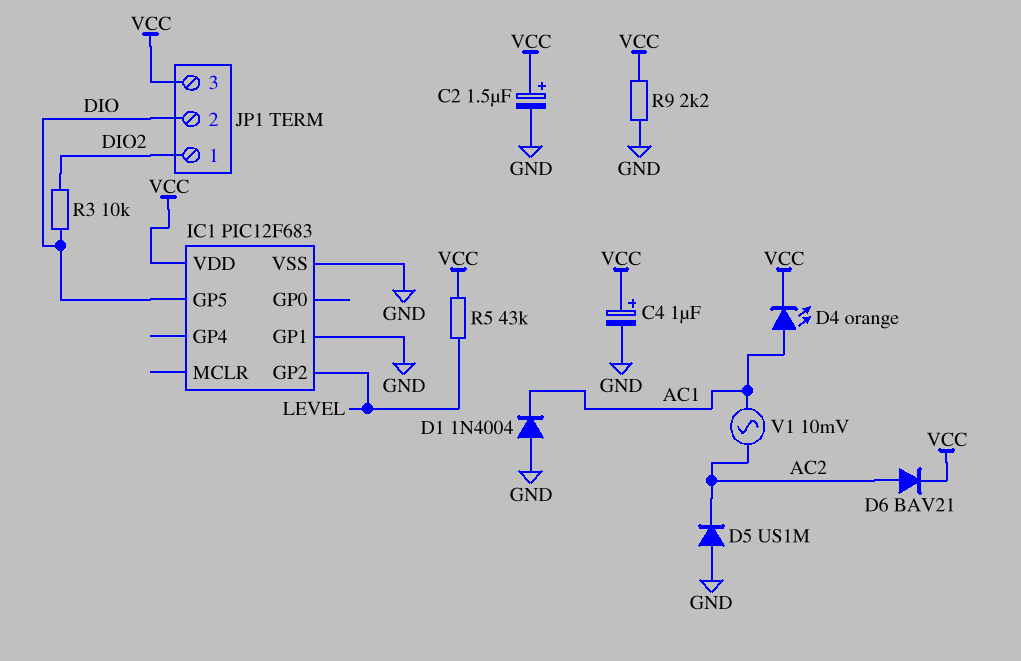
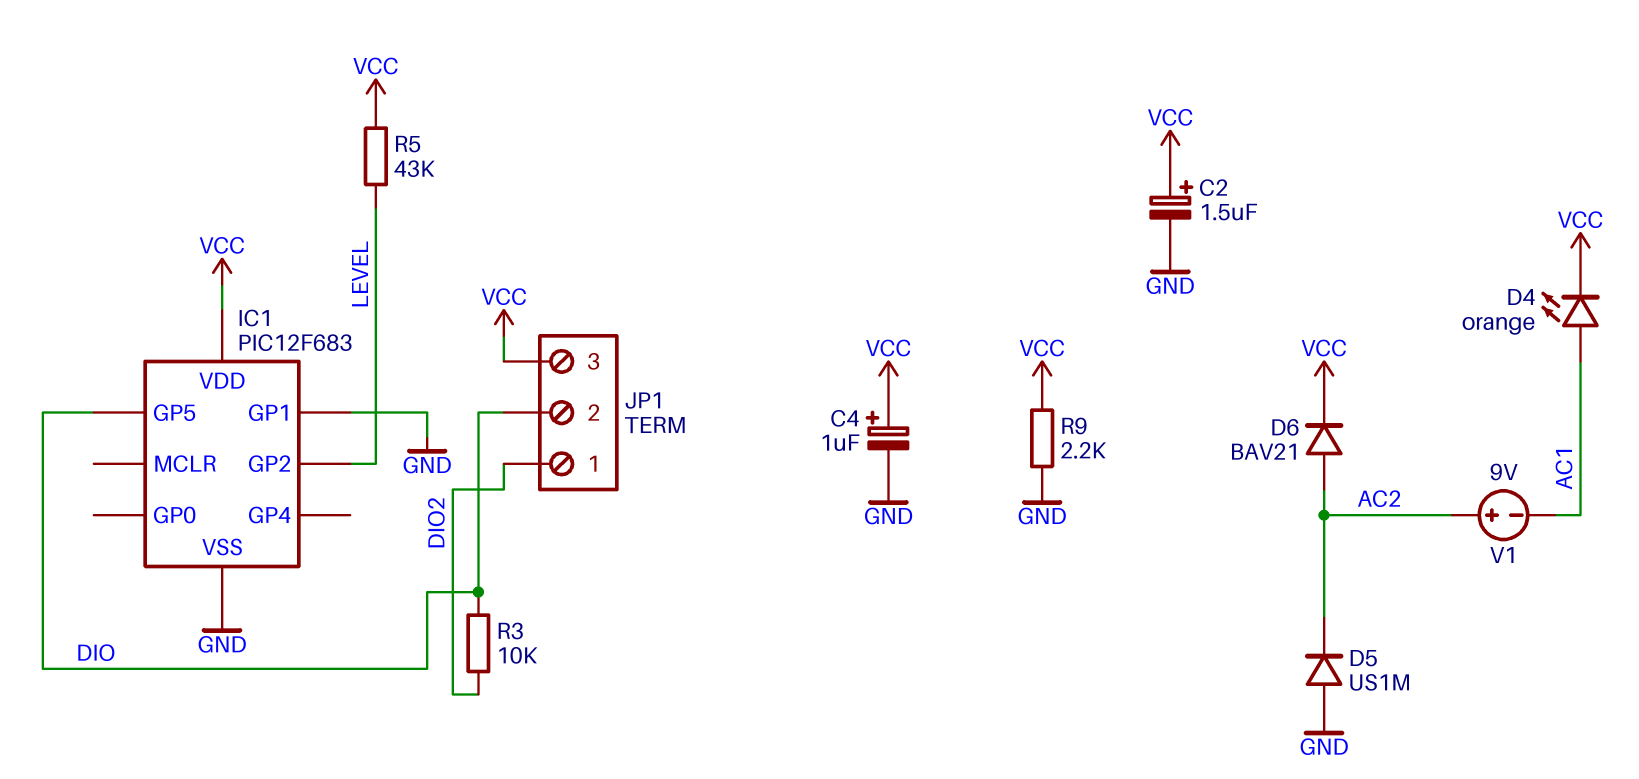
D1: diode 1N4004 (A GND, K AC1) -> none
V1: AC 10mV (AC1, AC2) -> 9V (plus AC2, minus AC1)

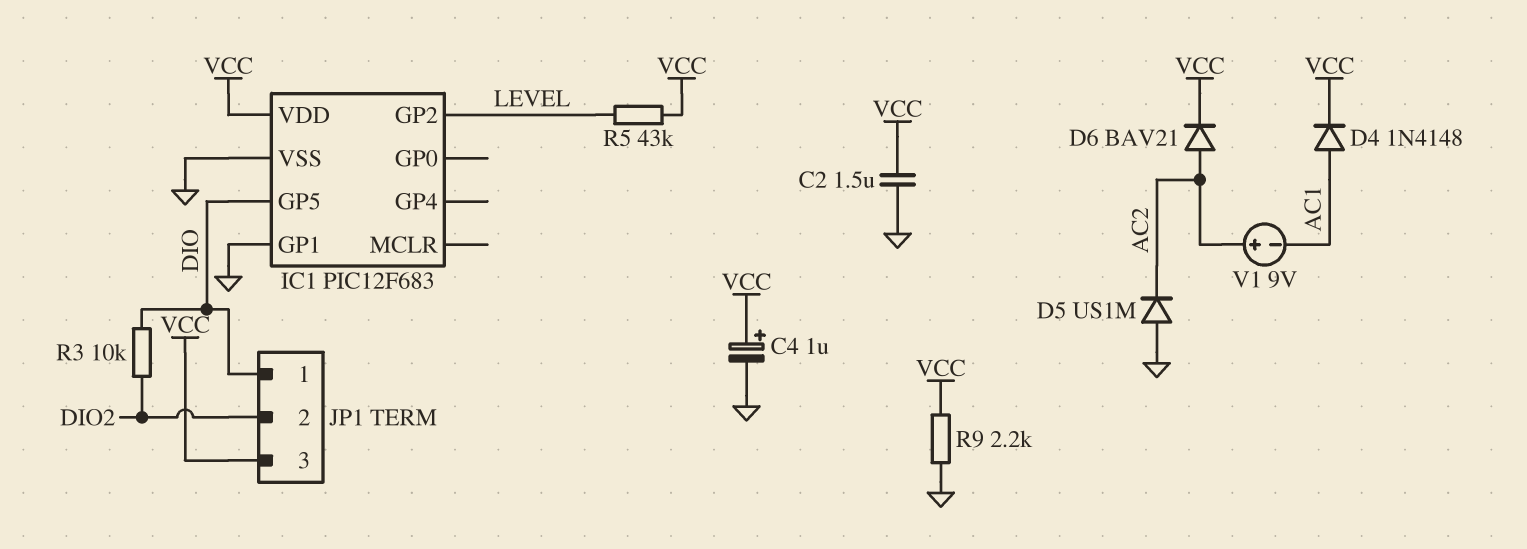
C2: 1.5uF (plus VCC, minus GND) -> 1.5uF (GND, VCC)
D4: LED orange (A AC1, K VCC) -> diode 1N4148 (A AC1, K VCC)
JP1 pin 1: DIO2 -> DIO
JP1 pin 2: DIO -> DIO2

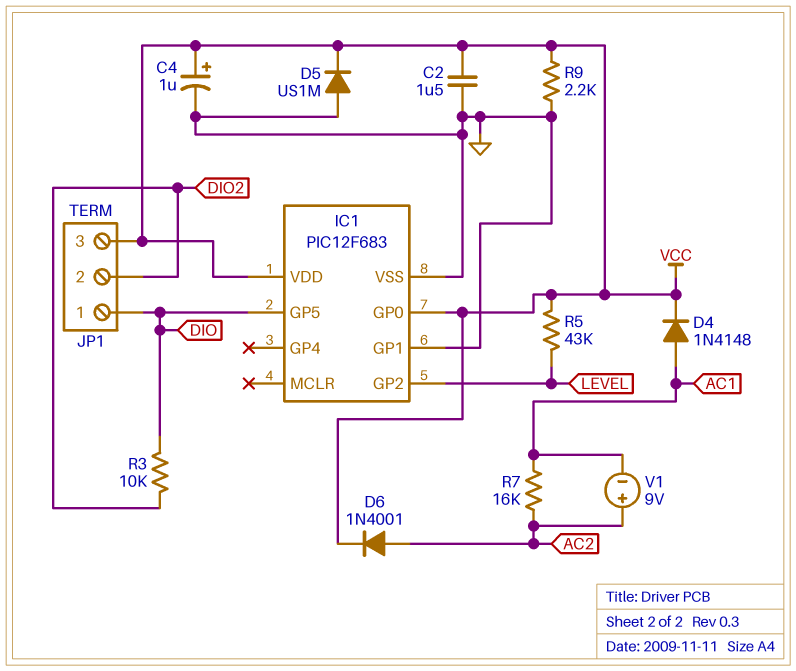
D5: diode US1M (A GND, K AC2) -> diode US1M (A GND, K VCC)
D6: diode BAV21 (A AC2, K VCC) -> diode 1N4001 (A AC2, K VCC)
IC1 pin GP0: none -> VCC
R7: none -> 16k (AC1, AC2)

